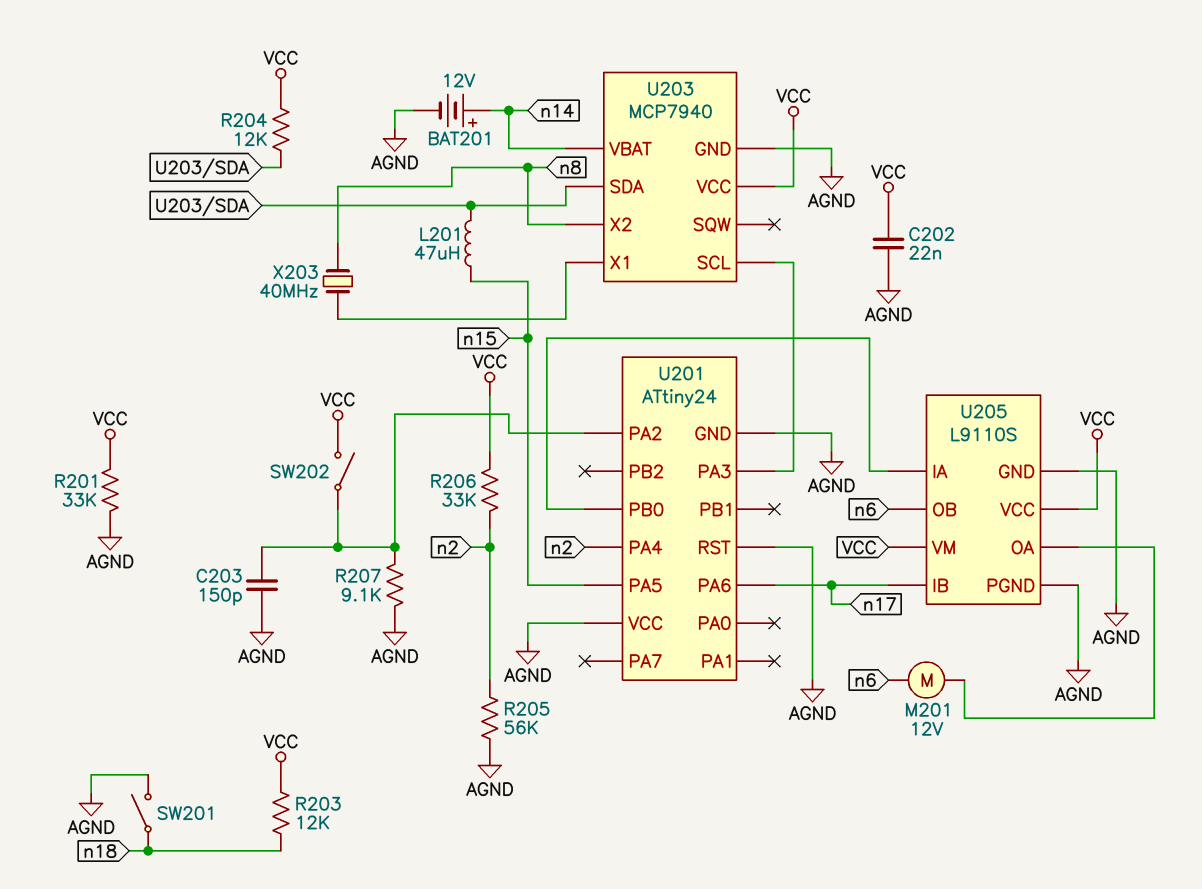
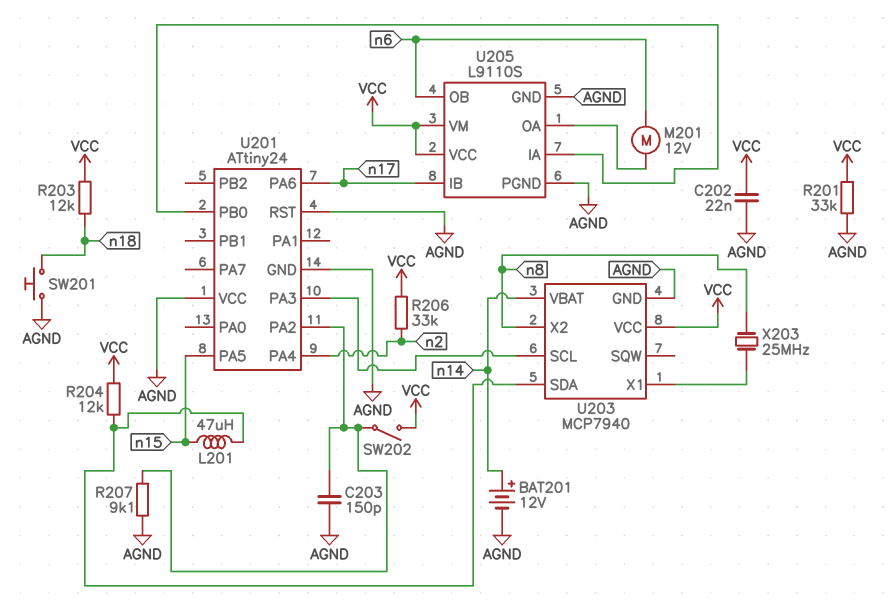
R205: 56k (AGND, n2) -> none
SW201: switch (AGND, n18) -> button (AGND, n18)
X203: 40MHz (U203/X1, n8) -> 25MHz (U203/X1, n8)

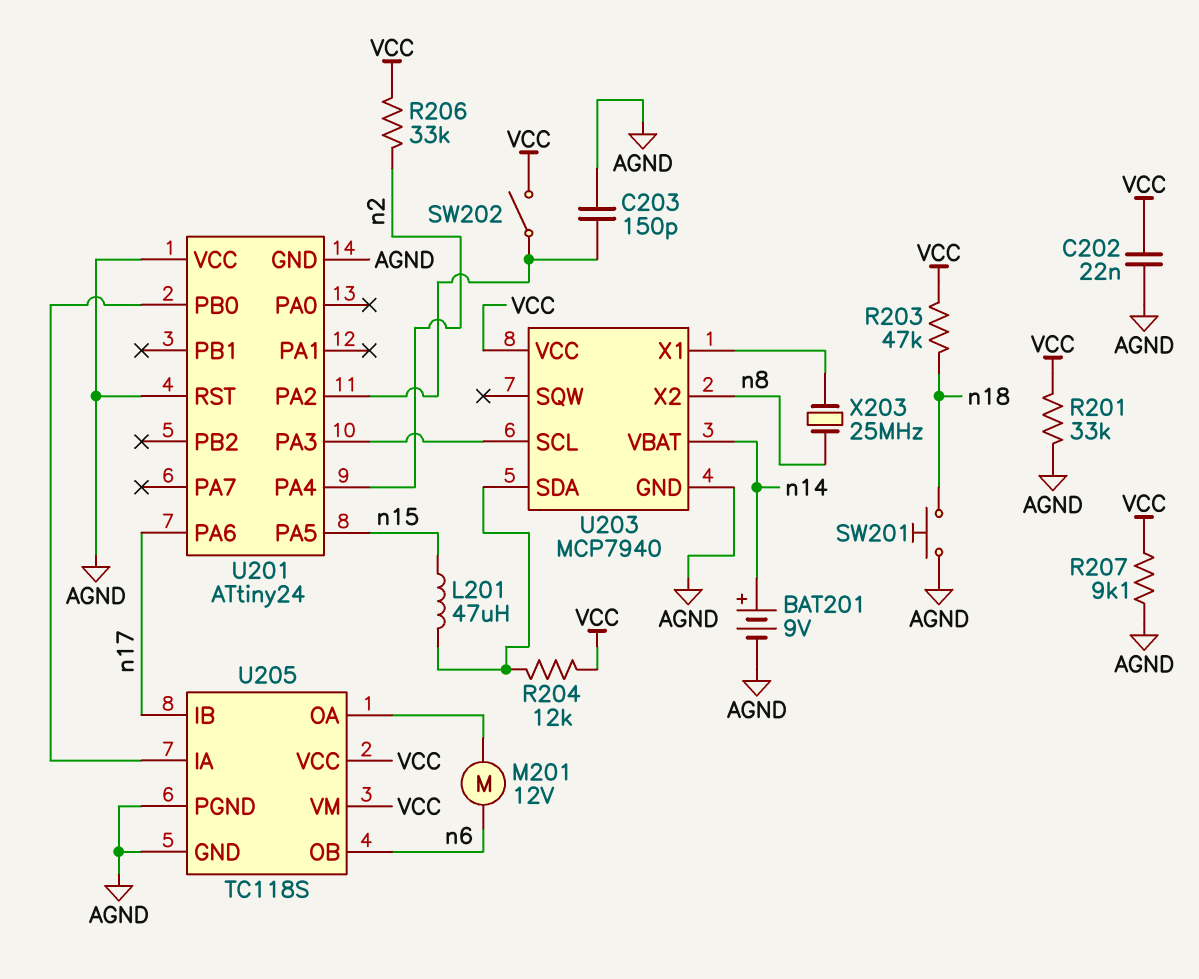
BAT201: 12V (plus n14, minus AGND) -> 9V (plus n14, minus AGND)
R203: 12k (VCC, n18) -> 47k (VCC, n18)
R207: 9.1k (AGND, U201/PA2) -> 9.1k (AGND, VCC)
U205: L9110S -> TC118S

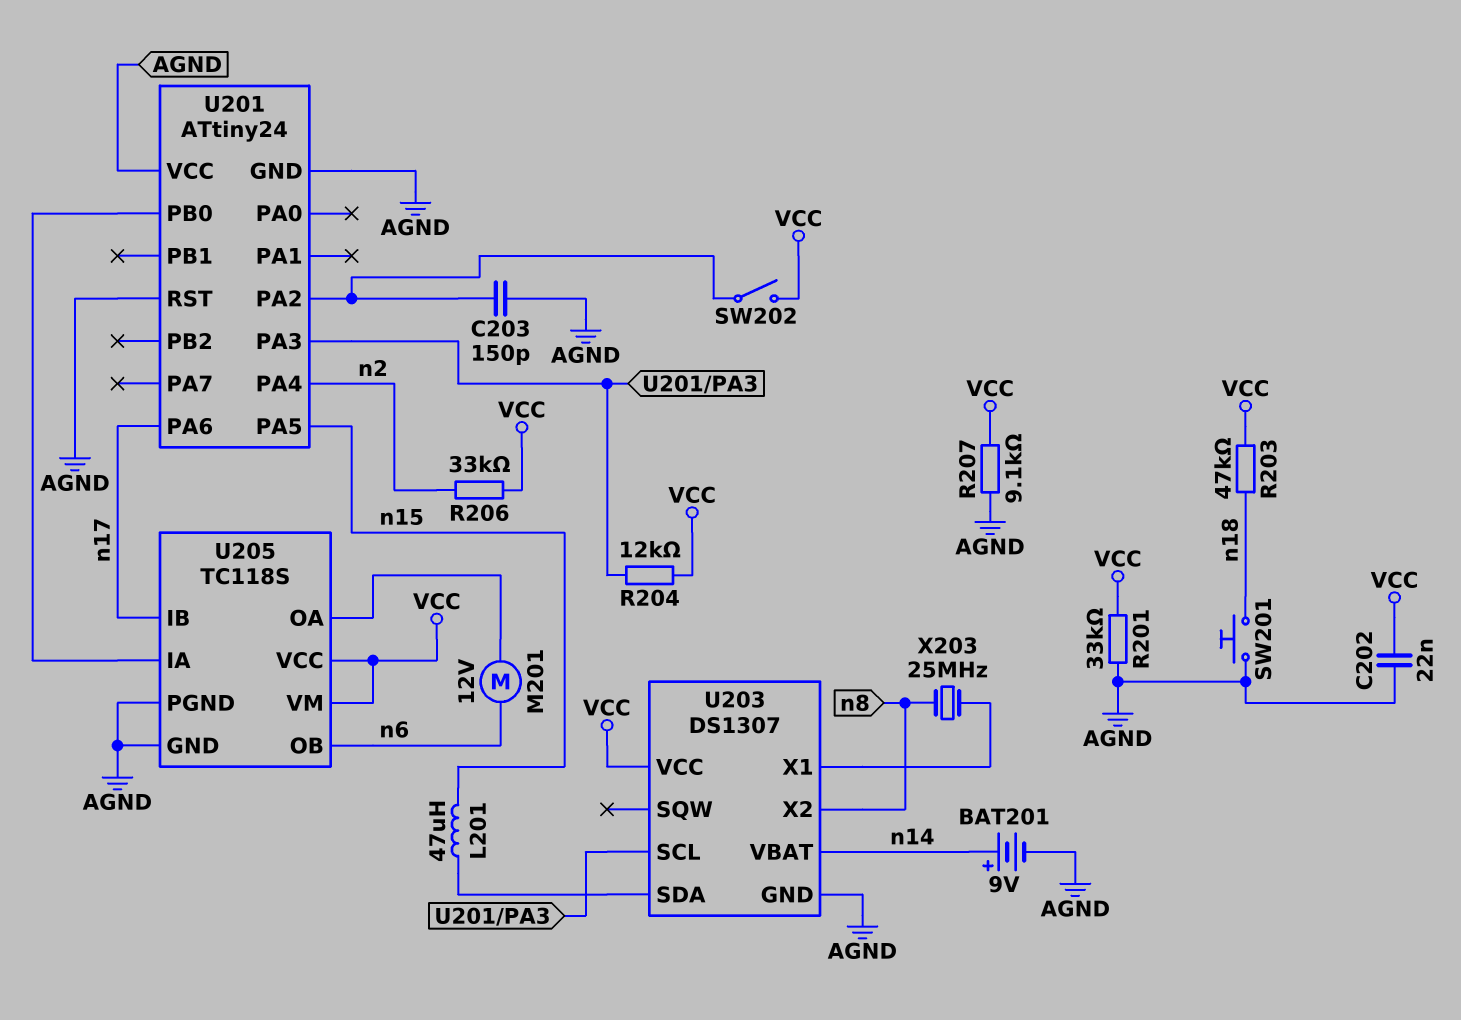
R204: 12k (U203/SDA, VCC) -> 12k (U201/PA3, VCC)
U203: MCP7940 -> DS1307

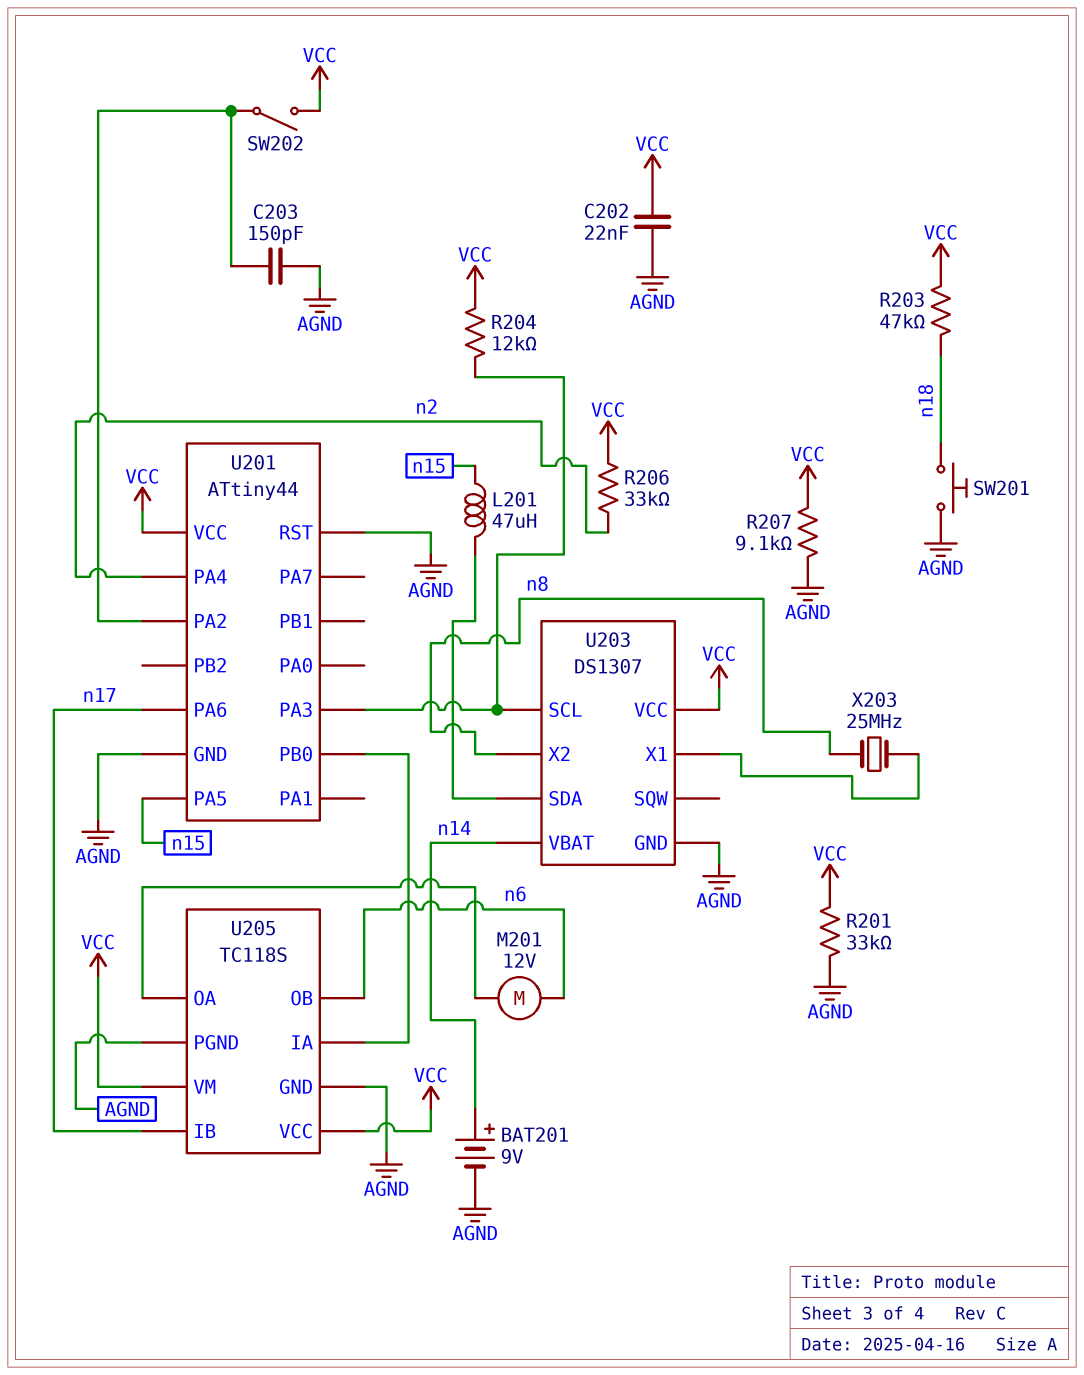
U201: ATtiny24 -> ATtiny44
U201 pin VCC: AGND -> VCC

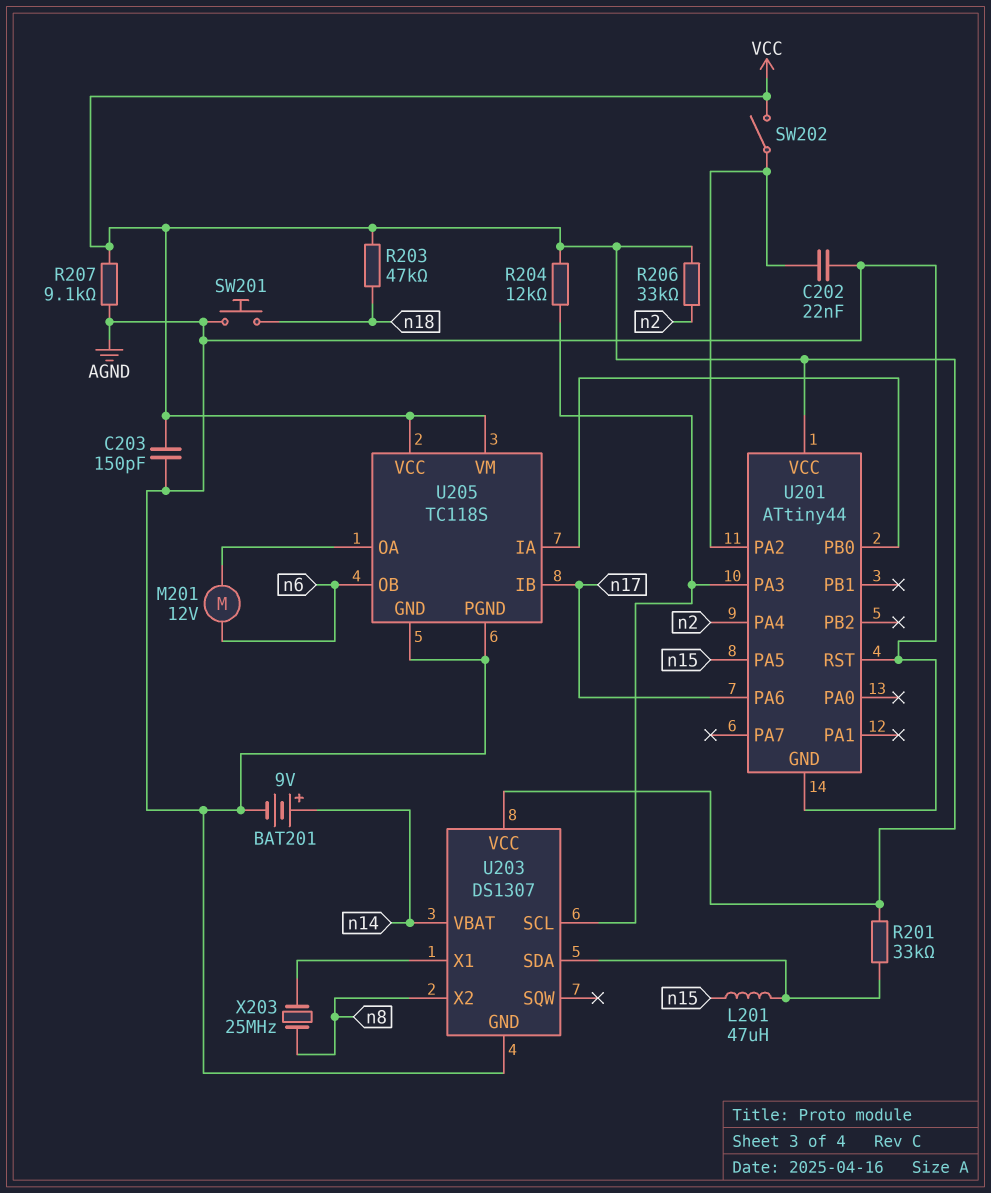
C202: 22nF (AGND, VCC) -> 22nF (AGND, U201/PA2)
C203: 150pF (AGND, U201/PA2) -> 150pF (AGND, VCC)
R201: 33k (AGND, VCC) -> 33k (U203/SDA, VCC)

